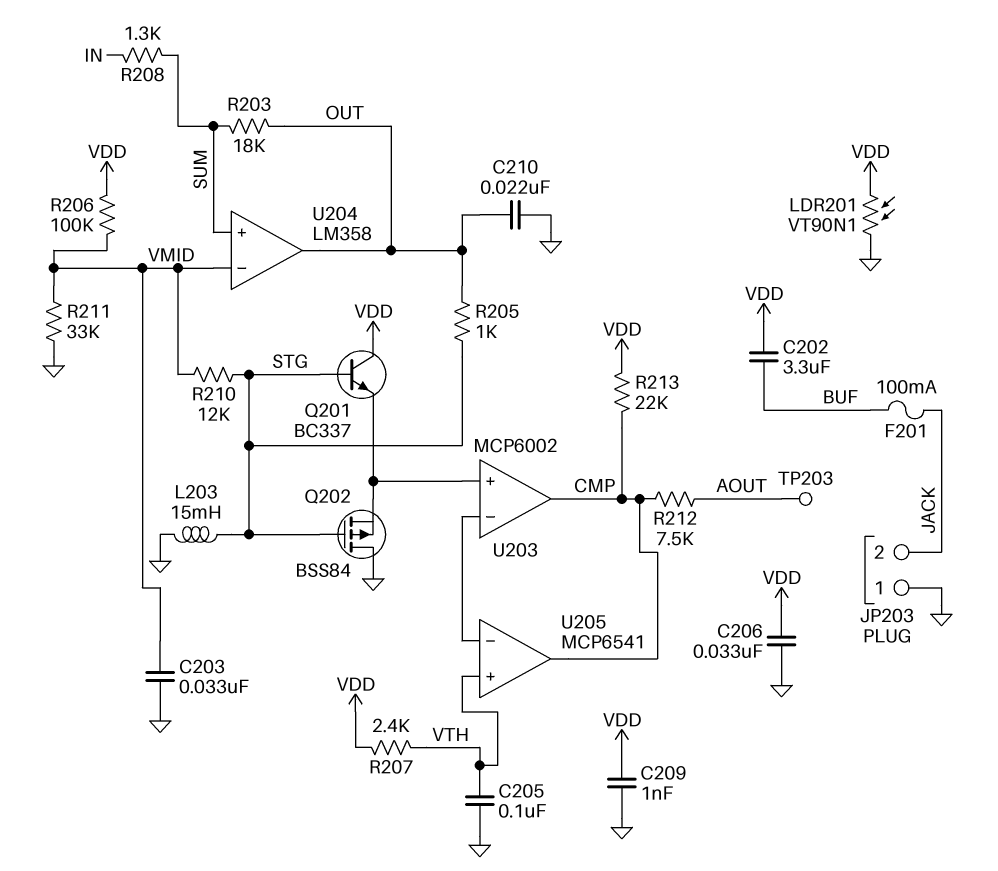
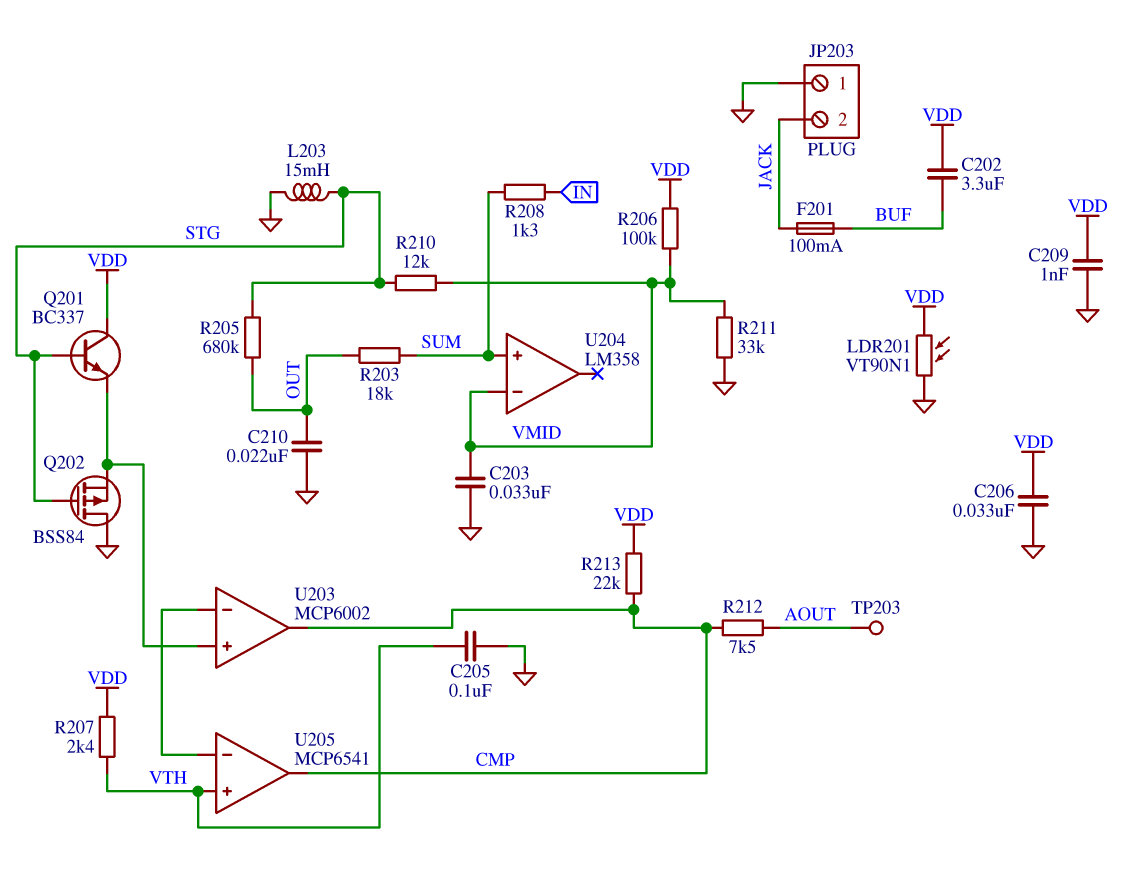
R205: 1k (OUT, STG) -> 680k (OUT, STG)
U204 pin out: OUT -> none

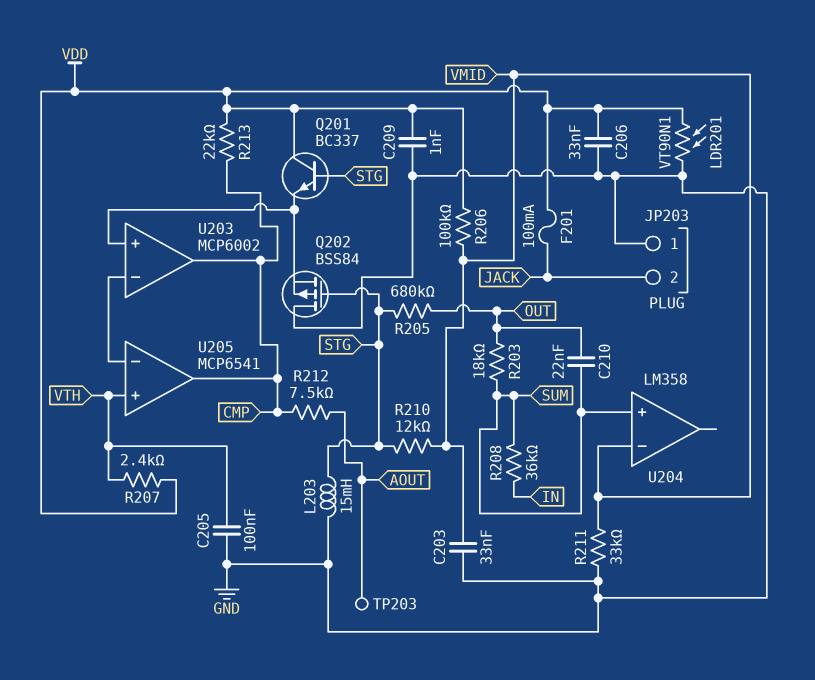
C202: 3.3uF (BUF, VDD) -> none
C210: 22nF (GND, OUT) -> 22nF (OUT, SUM)
F201: 100mA (BUF, JACK) -> 100mA (JACK, VDD)
R208: 1.3k (IN, SUM) -> 36k (IN, SUM)

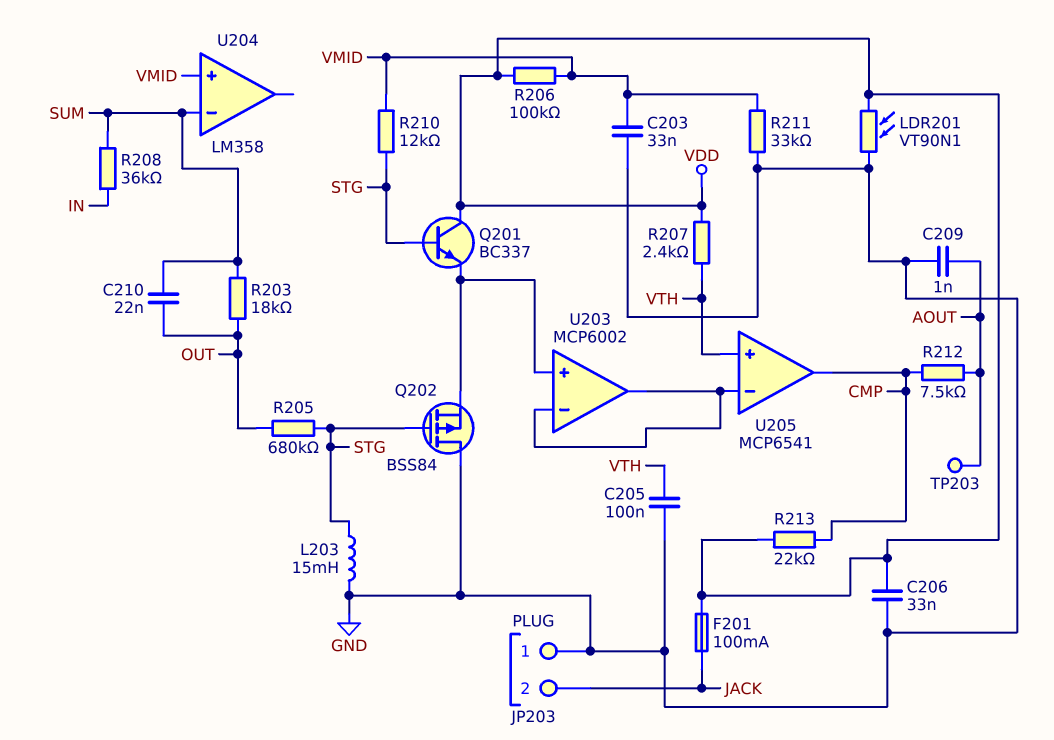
C209: 1nF (GND, VDD) -> 1nF (AOUT, GND)
U203 pin out: CMP -> U203/in-
U204 pin in+: SUM -> VMID
U204 pin in-: VMID -> SUM

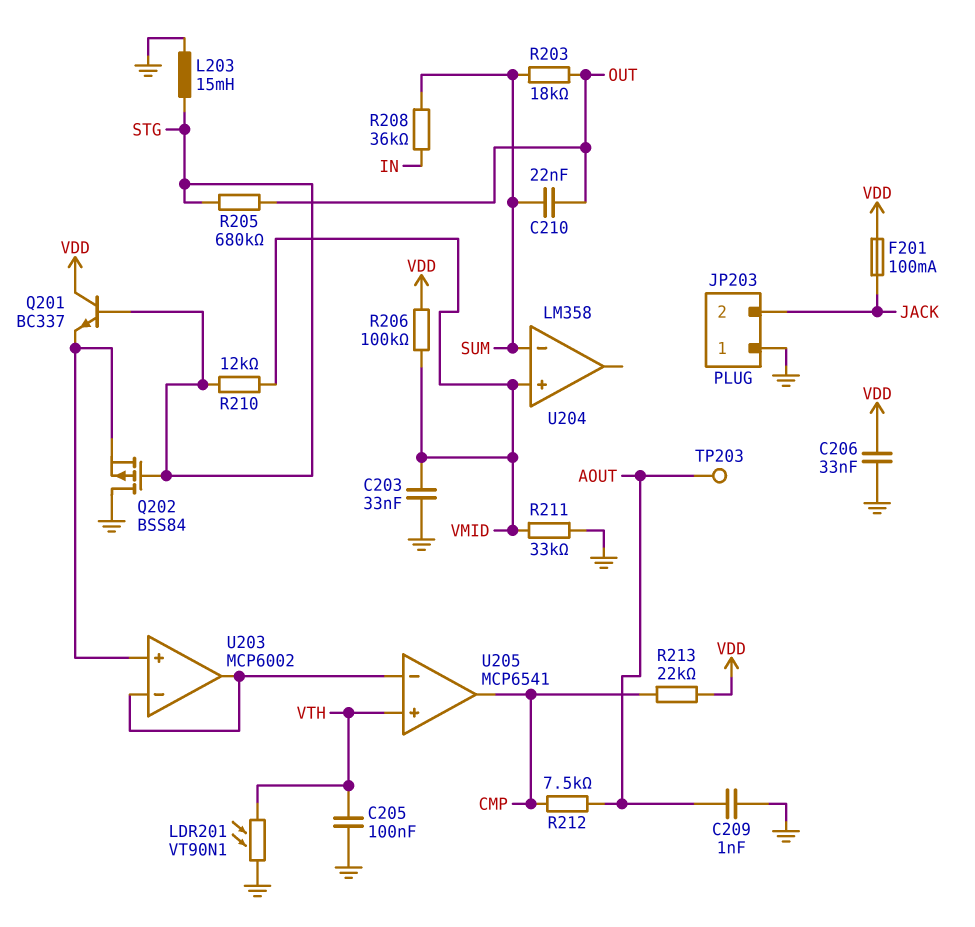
LDR201: VT90N1 (GND, VDD) -> VT90N1 (GND, VTH)
R207: 2.4k (VDD, VTH) -> none

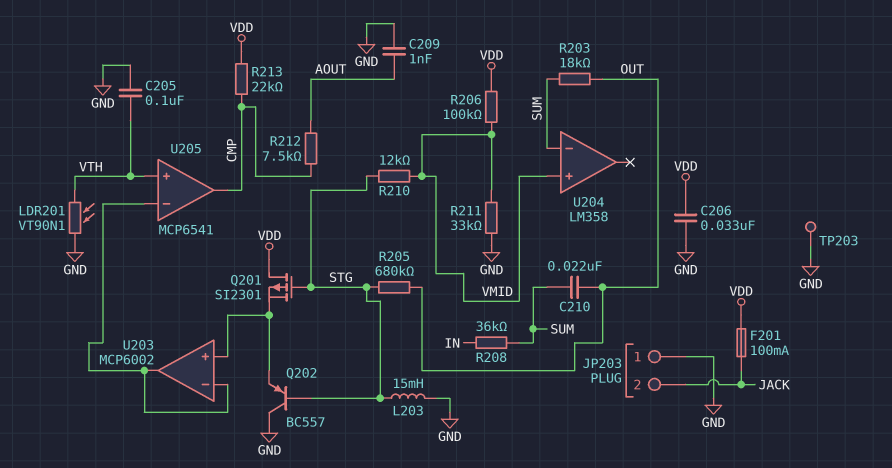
C203: 33nF (GND, VMID) -> none
Q201: NPN BC337 (B STG, C VDD, E U203/in+) -> PMOS SI2301 (G STG, D VDD, S U203/in+)
Q202: PMOS BSS84 (G STG, D GND, S U203/in+) -> PNP BC557 (B STG, C GND, E U203/in+)
TP203: test point (AOUT) -> test point (GND)

